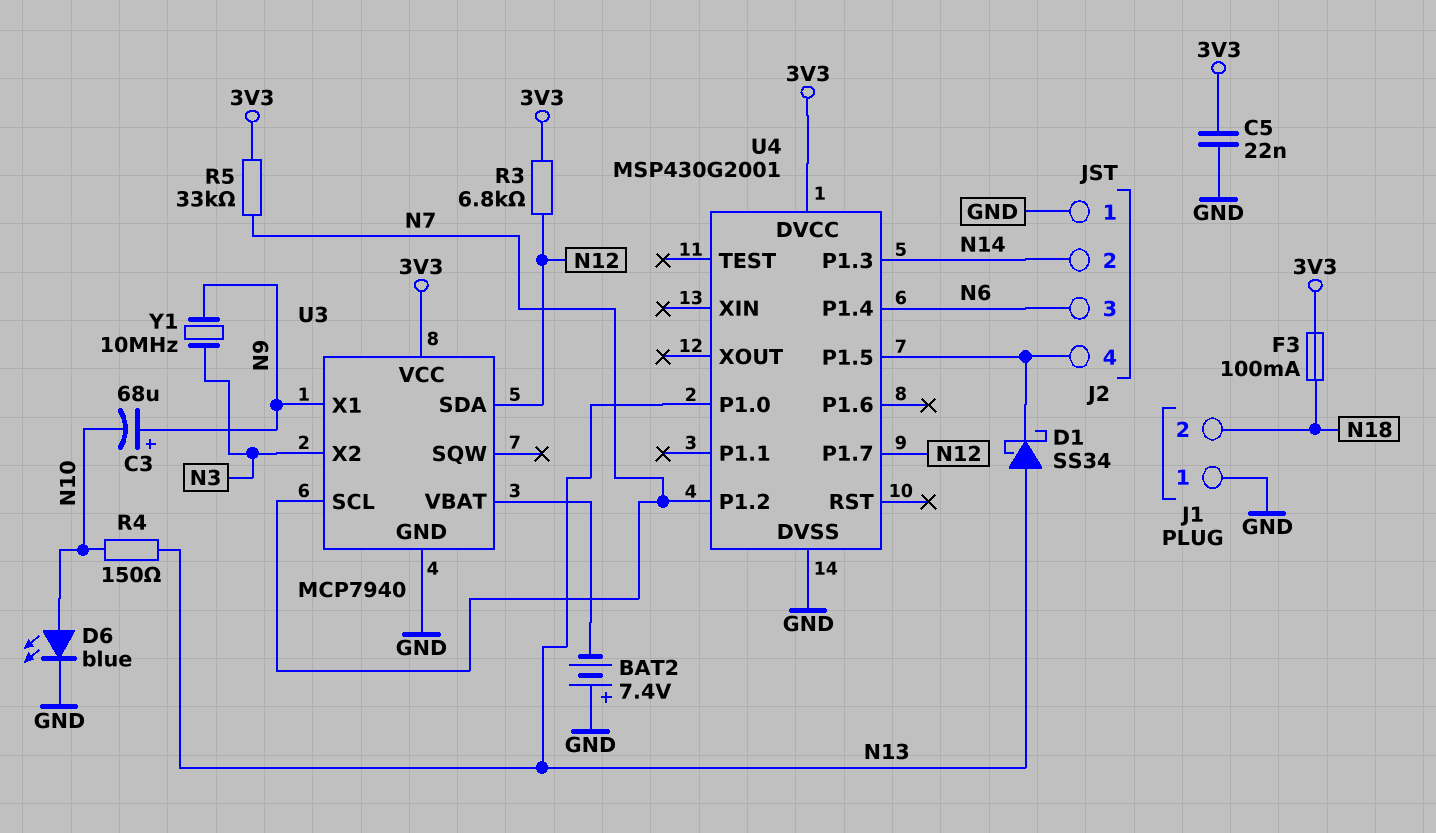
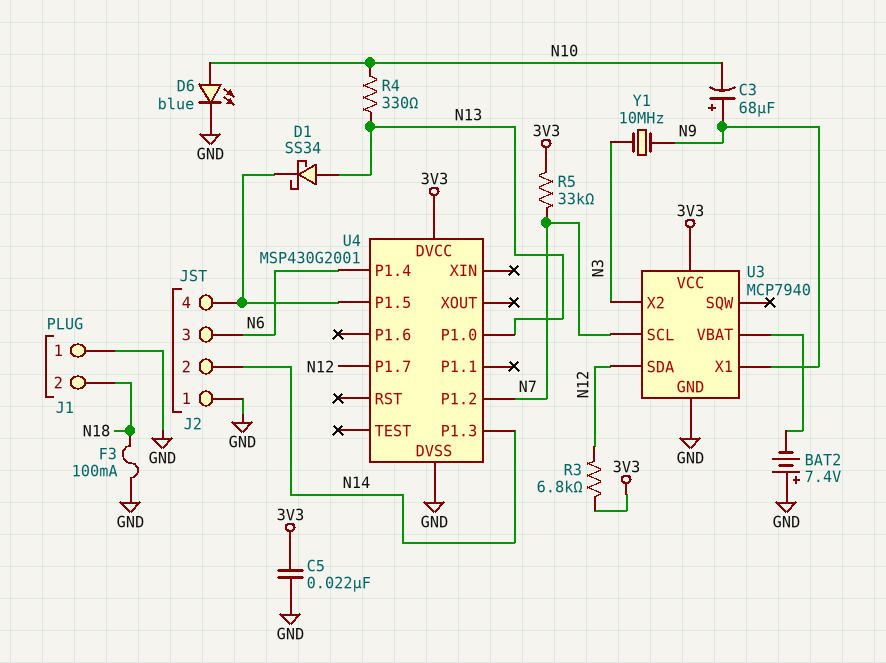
F3: 100mA (3V3, N18) -> 100mA (GND, N18)
R4: 150 (N10, N13) -> 330 (N10, N13)

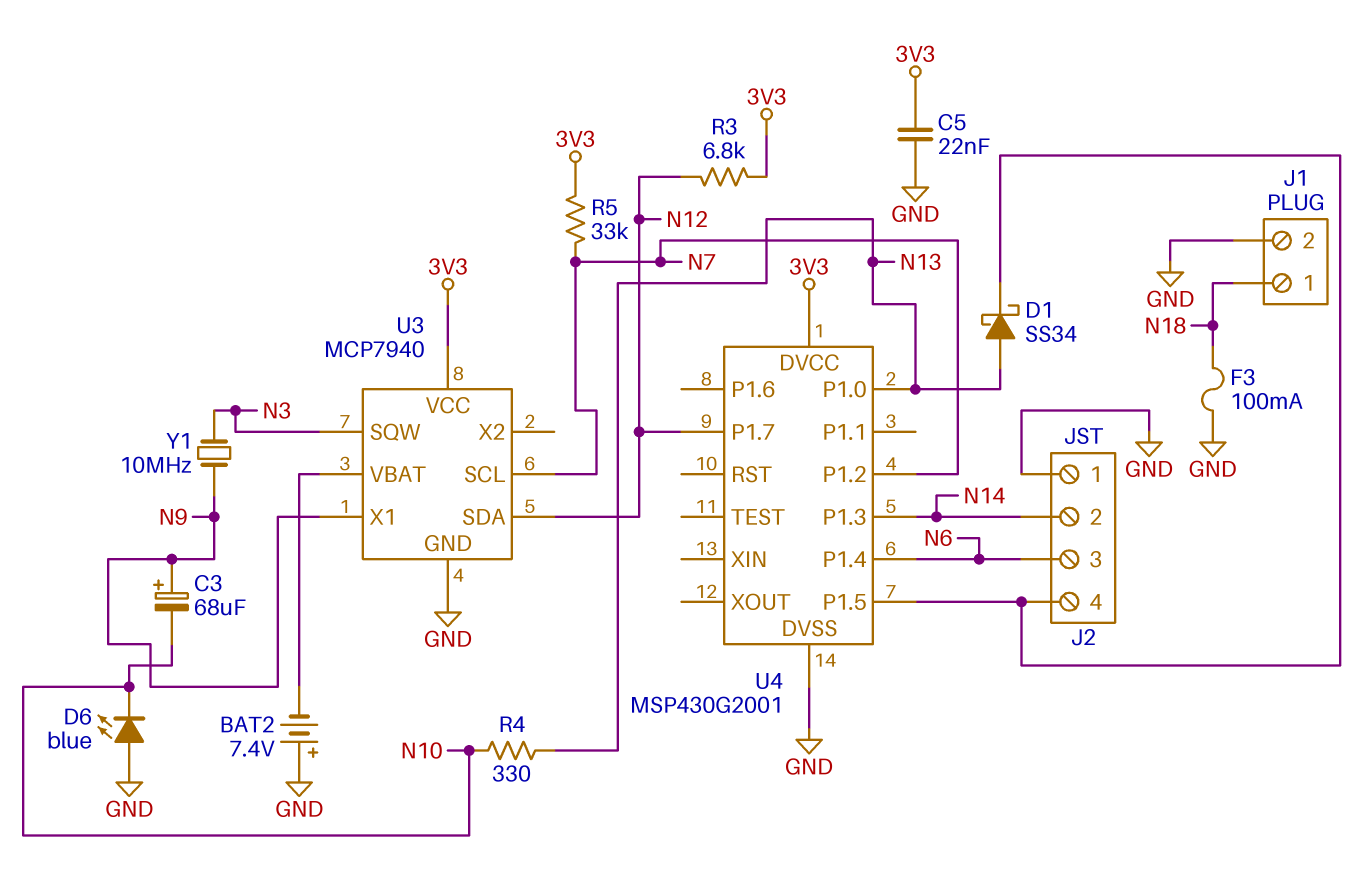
D6: LED blue (A N10, K GND) -> LED blue (A GND, K N10)
J1 pin 1: GND -> N18
J1 pin 2: N18 -> GND
U3 pin SQW: none -> N3
U3 pin X2: N3 -> none

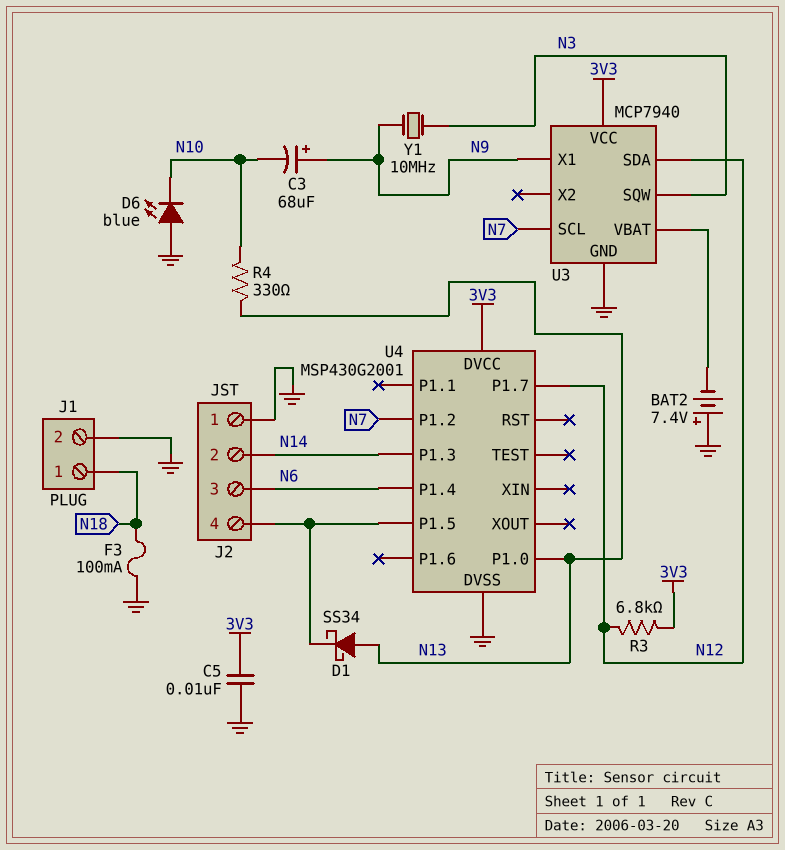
C5: 22nF (3V3, GND) -> 10nF (3V3, GND)
R5: 33k (3V3, N7) -> none

